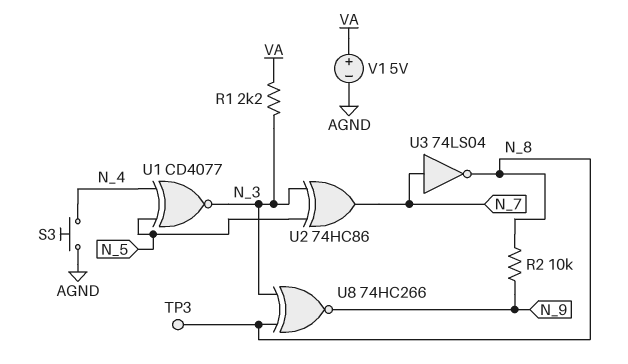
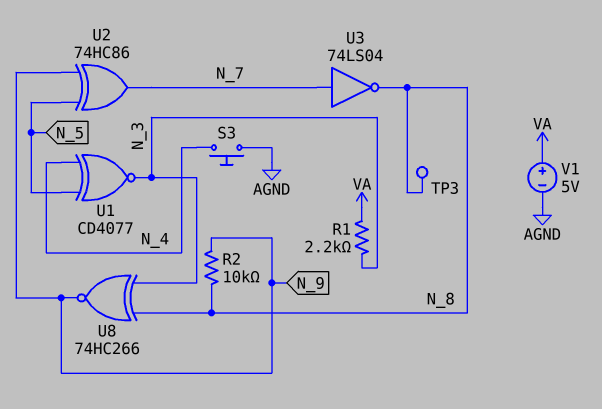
U2: XOR 74HC86 (in N_3, in N_5, out N_7) -> XOR 74HC86 (in N_5, in N_9, out N_7)

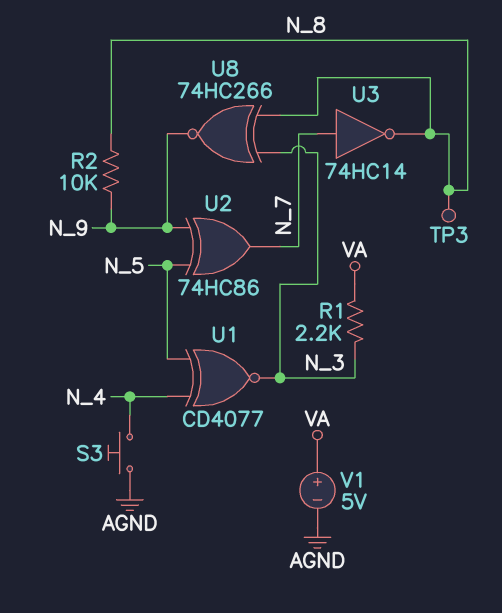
U3: NOT 74LS04 (in N_7, out N_8) -> NOT 74HC14 (in N_7, out N_8)

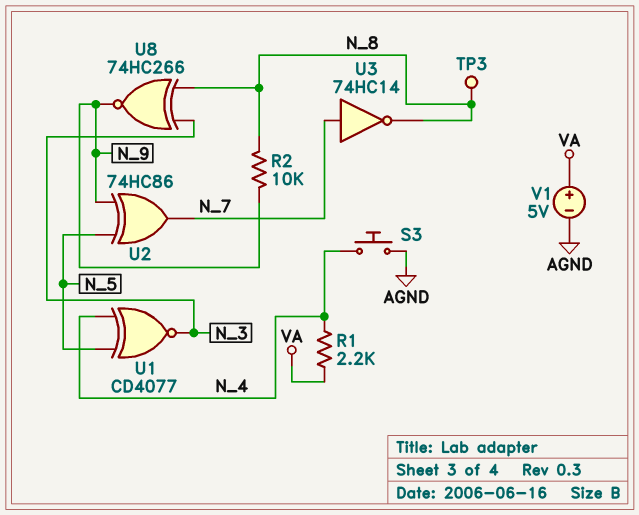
R1: 2.2k (N_3, VA) -> 2.2k (N_4, VA)

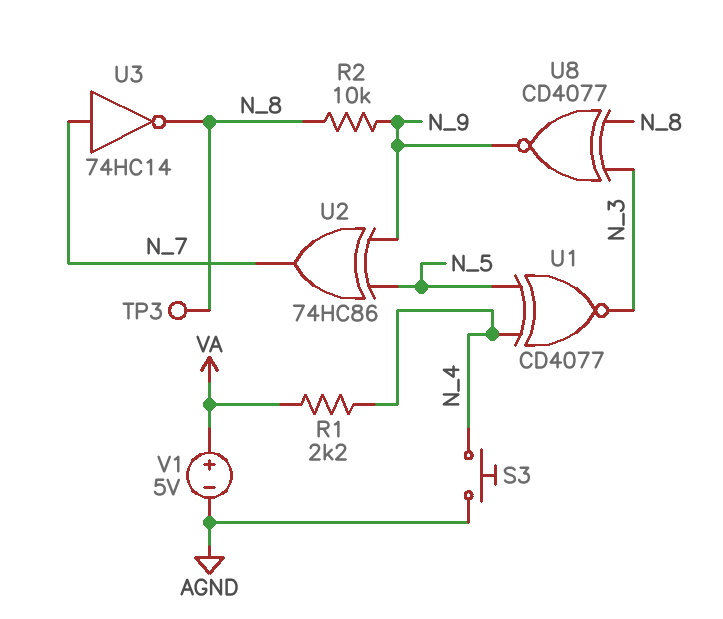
U8: XNOR 74HC266 (in N_3, in N_8, out N_9) -> XNOR CD4077 (in N_3, in N_8, out N_9)

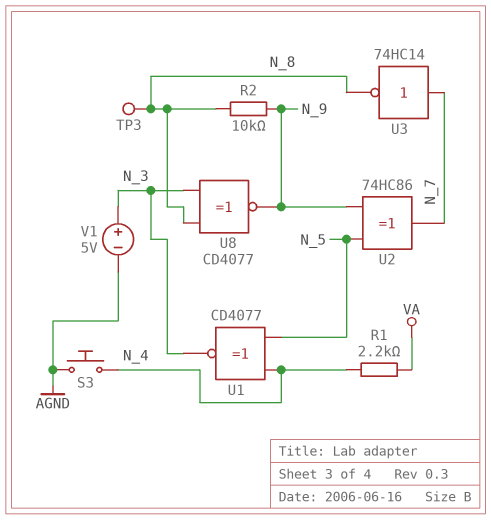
V1: 5V (plus VA, minus AGND) -> 5V (plus N_3, minus AGND)

